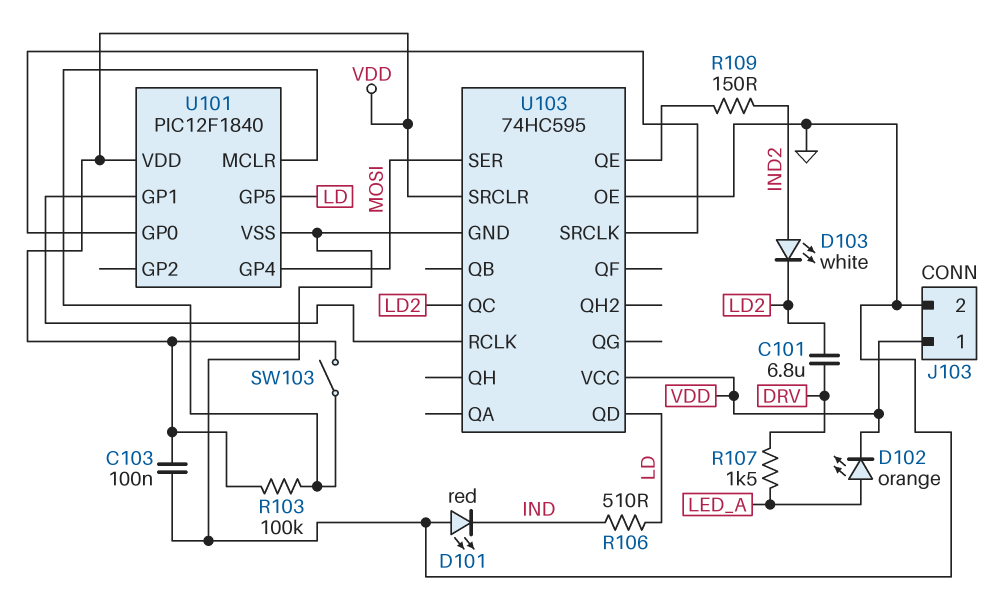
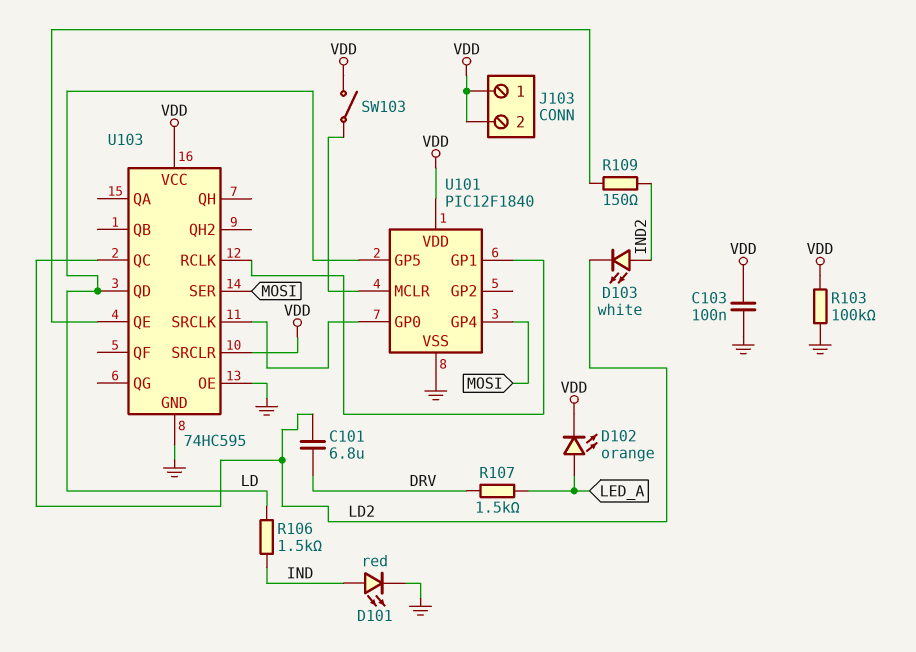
D101: LED red (A GND, K IND) -> LED red (A IND, K GND)
J103 pin 2: GND -> VDD
R103: 100k (U101/MCLR, VDD) -> 100k (GND, VDD)
R106: 510 (IND, LD) -> 1.5k (IND, LD)

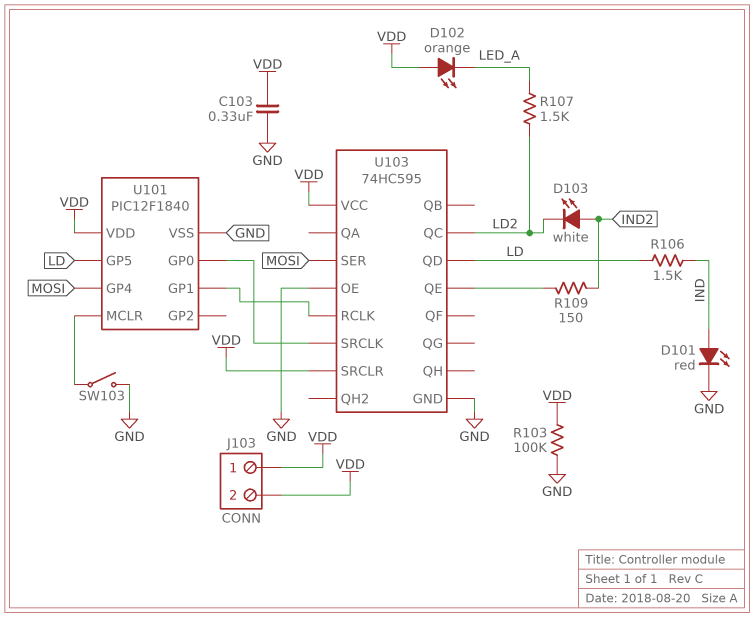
C101: 6.8uF (DRV, LD2) -> none
C103: 100nF (GND, VDD) -> 330nF (GND, VDD)
D102: LED orange (A LED_A, K VDD) -> LED orange (A VDD, K LED_A)
R107: 1.5k (DRV, LED_A) -> 1.5k (LD2, LED_A)
SW103: switch (U101/MCLR, VDD) -> switch (GND, U101/MCLR)

